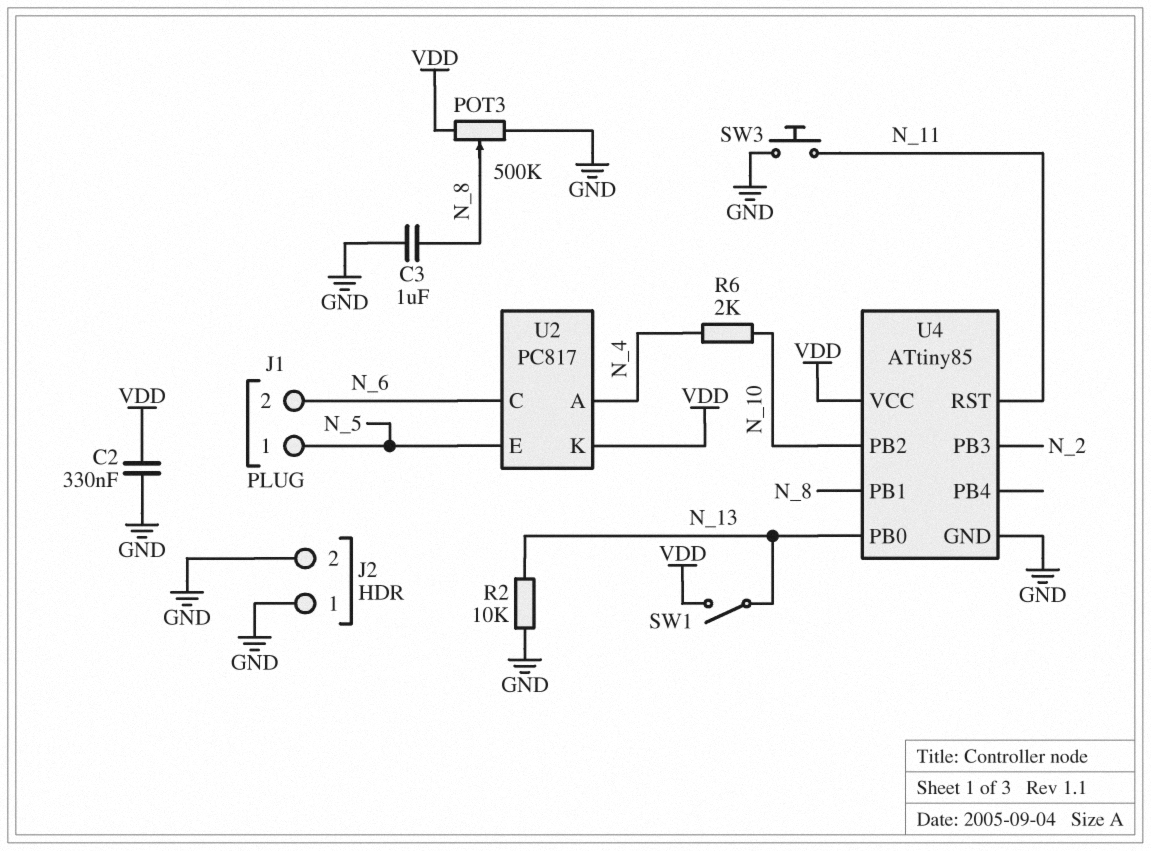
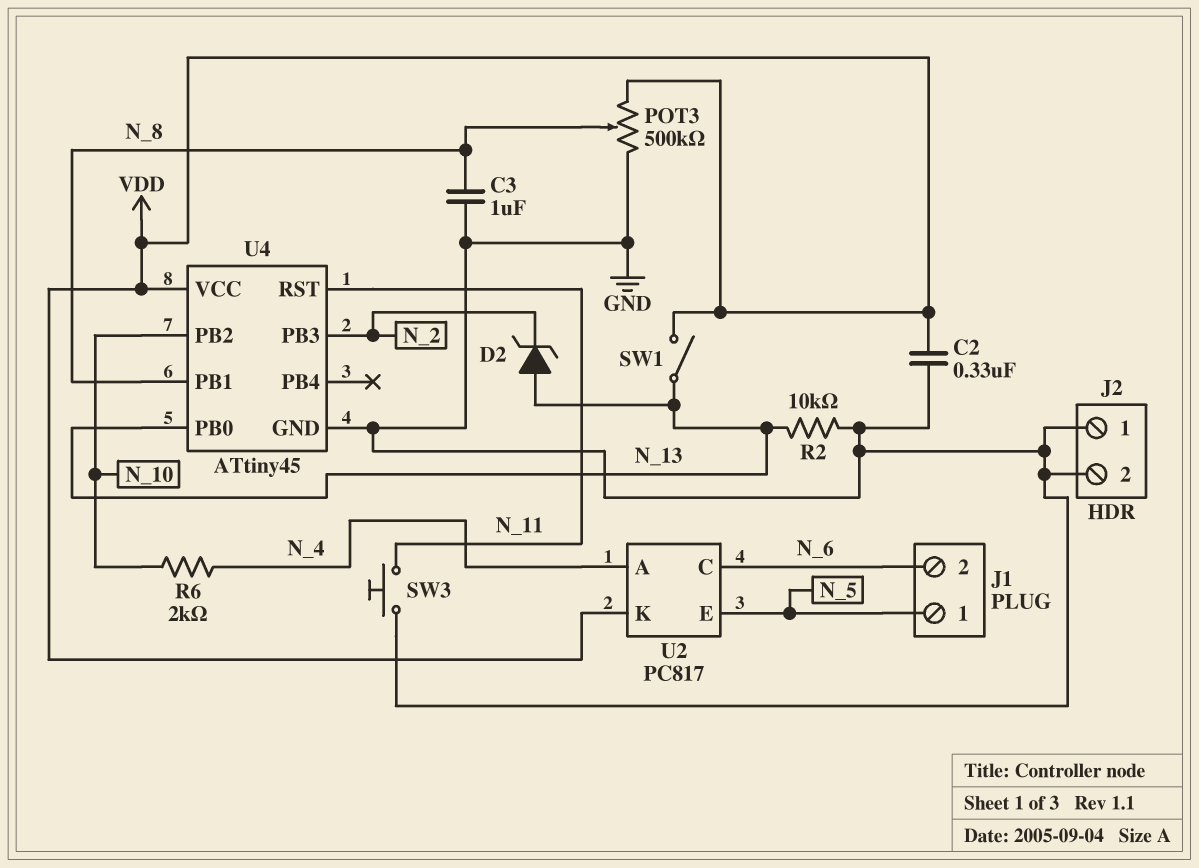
D2: none -> zener (A N_13, K N_2)
U4: ATtiny85 -> ATtiny45

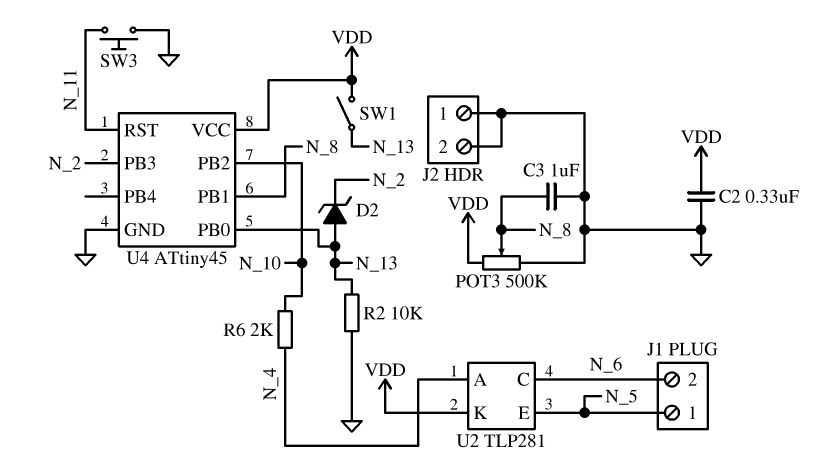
U2: PC817 -> TLP281

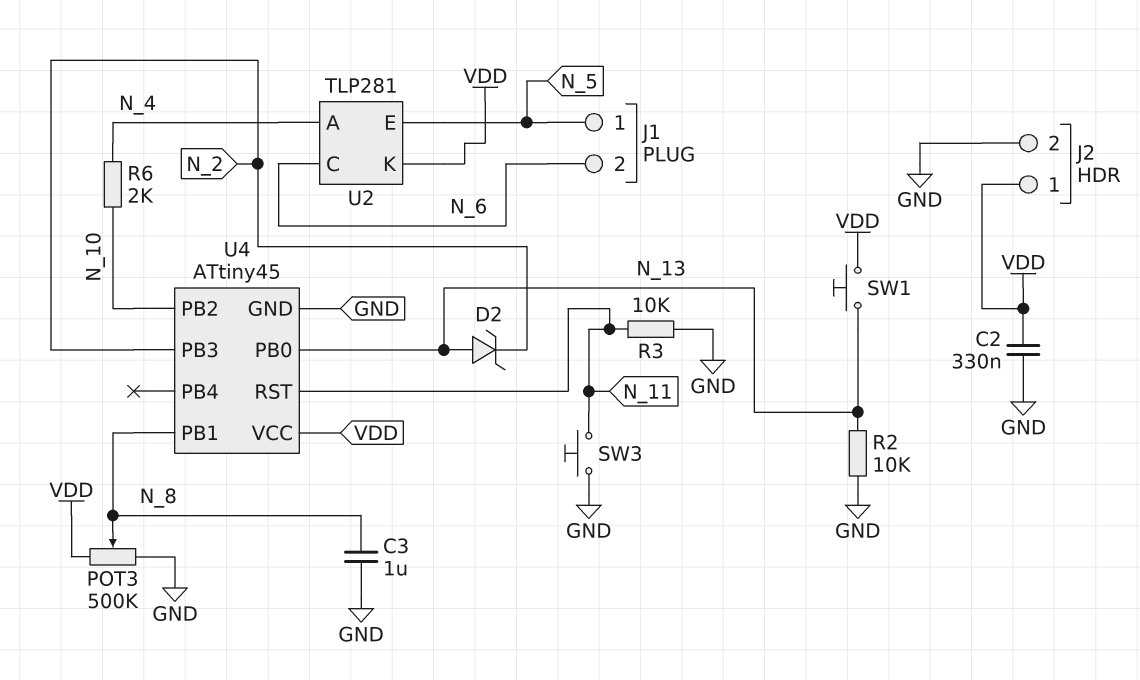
J2 pin 1: GND -> VDD
R3: none -> 10k (GND, N_11)
SW1: switch (N_13, VDD) -> button (N_13, VDD)

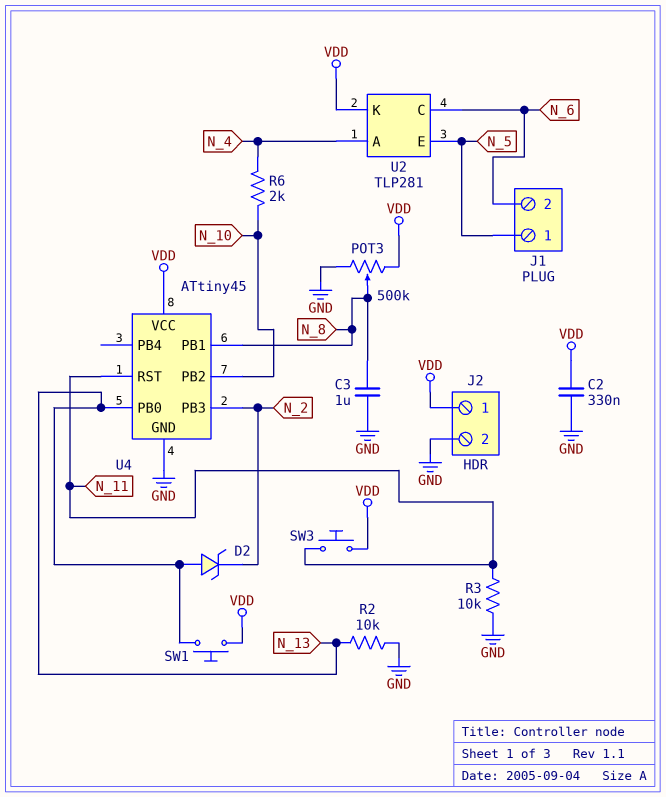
SW3: button (GND, N_11) -> button (N_11, VDD)

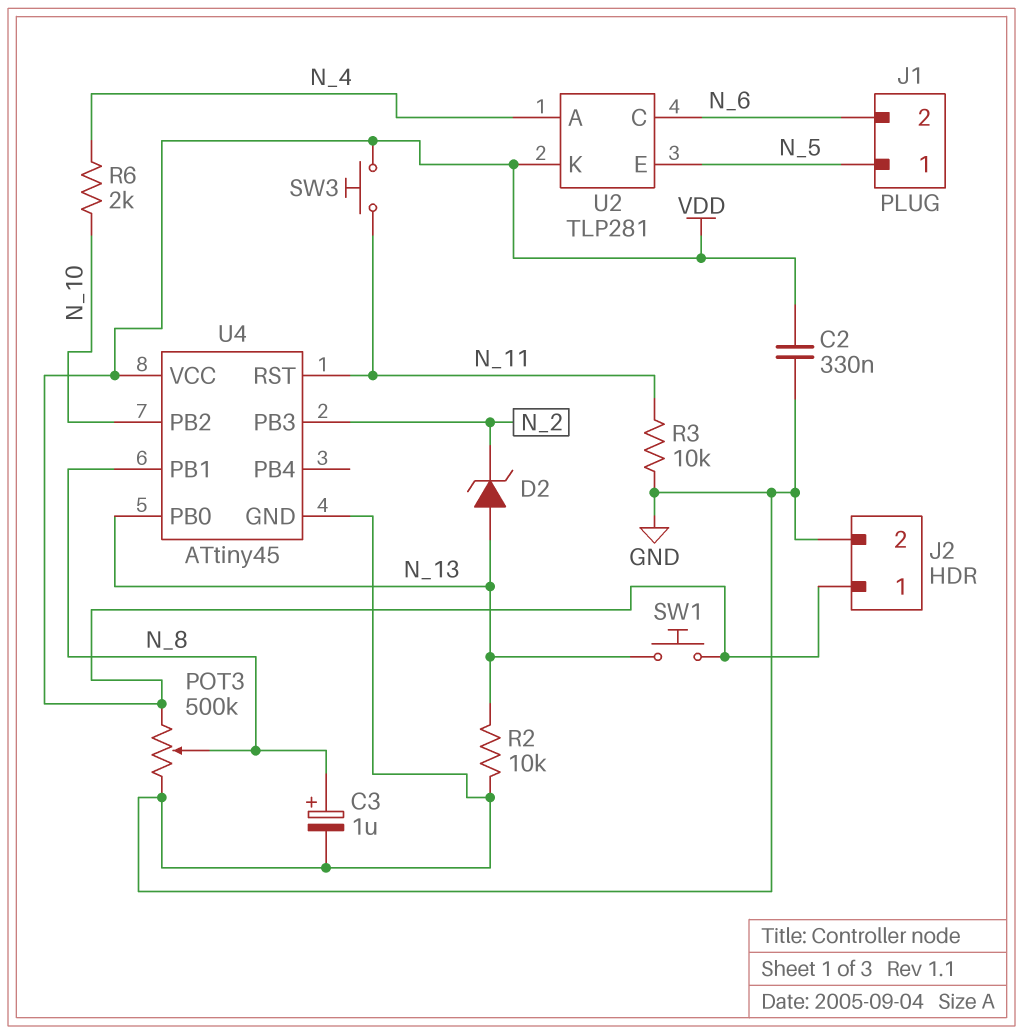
C3: 1uF (GND, N_8) -> 1uF (plus N_8, minus GND)

